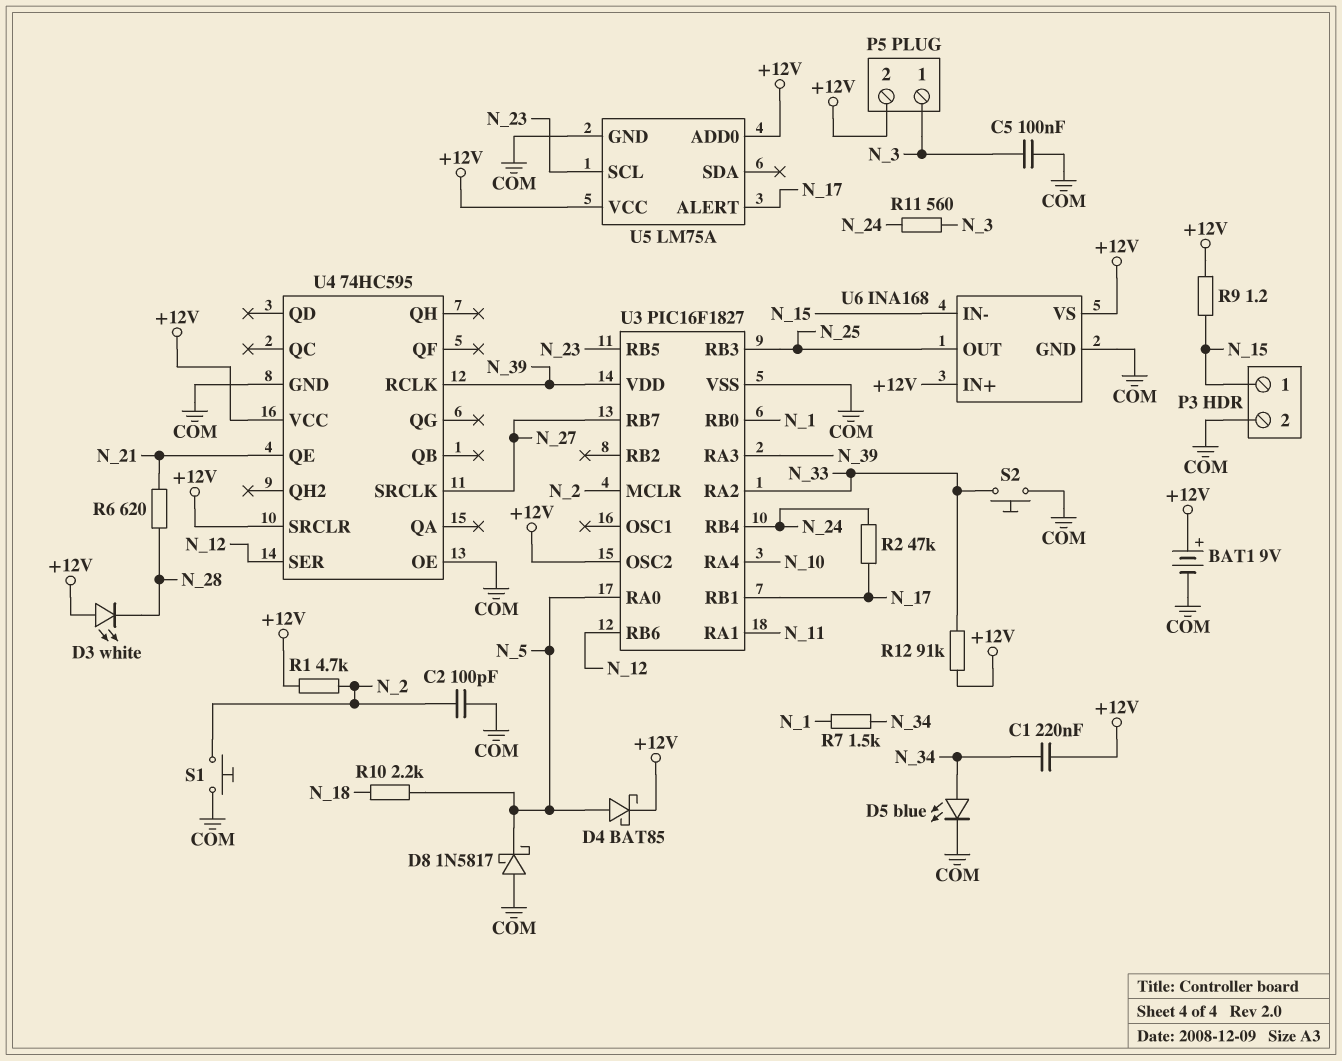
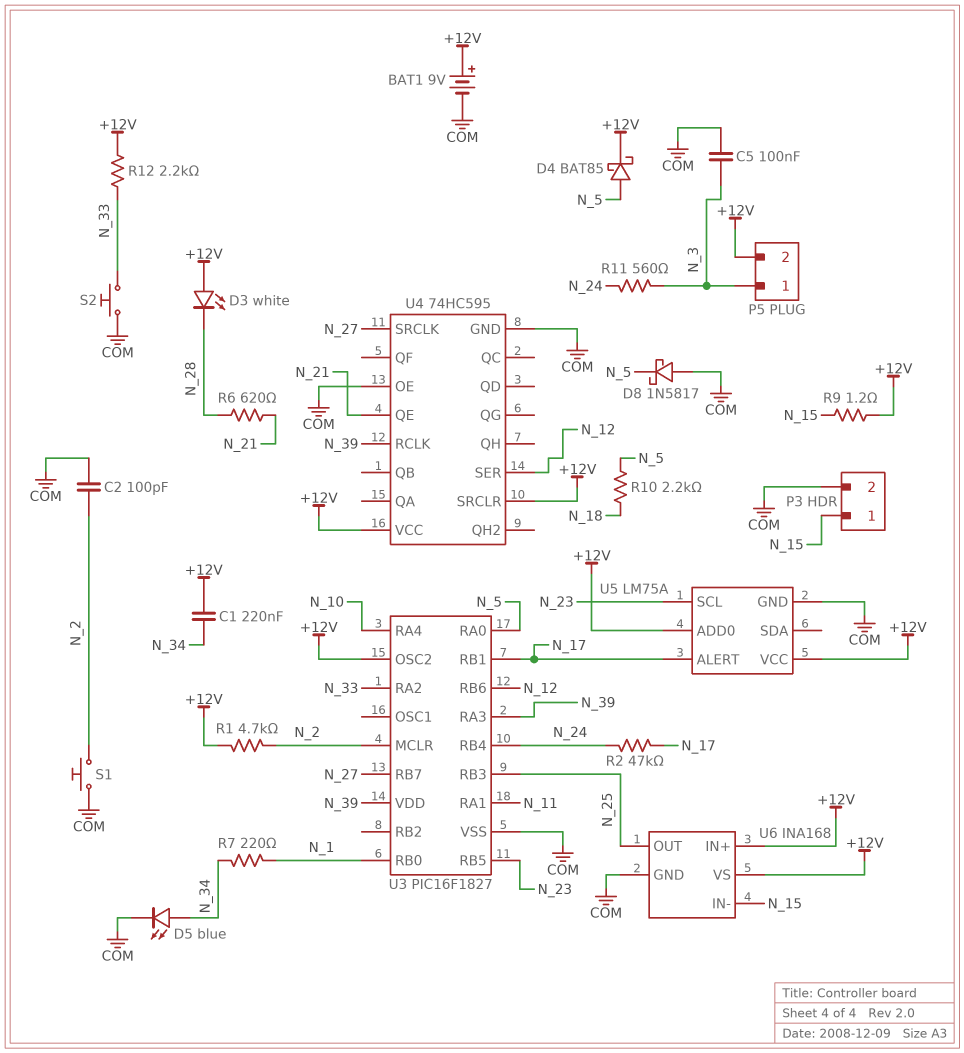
R7: 1.5k (N_1, N_34) -> 220 (N_1, N_34)
R12: 91k (+12V, N_33) -> 2.2k (+12V, N_33)

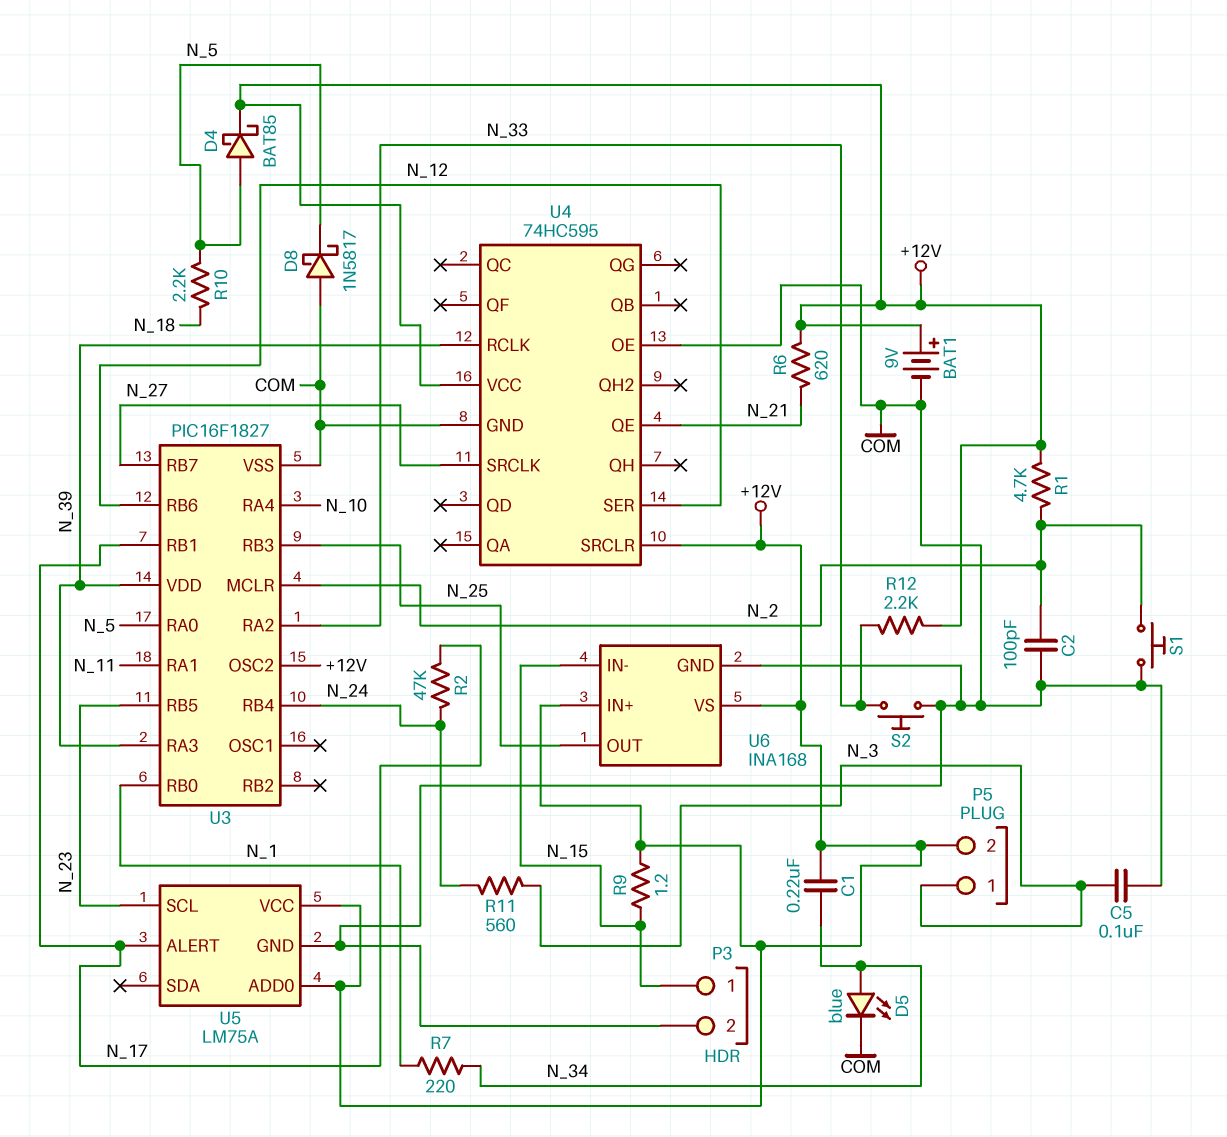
D3: LED white (A +12V, K N_28) -> none
R6: 620 (N_21, N_28) -> 620 (+12V, N_21)

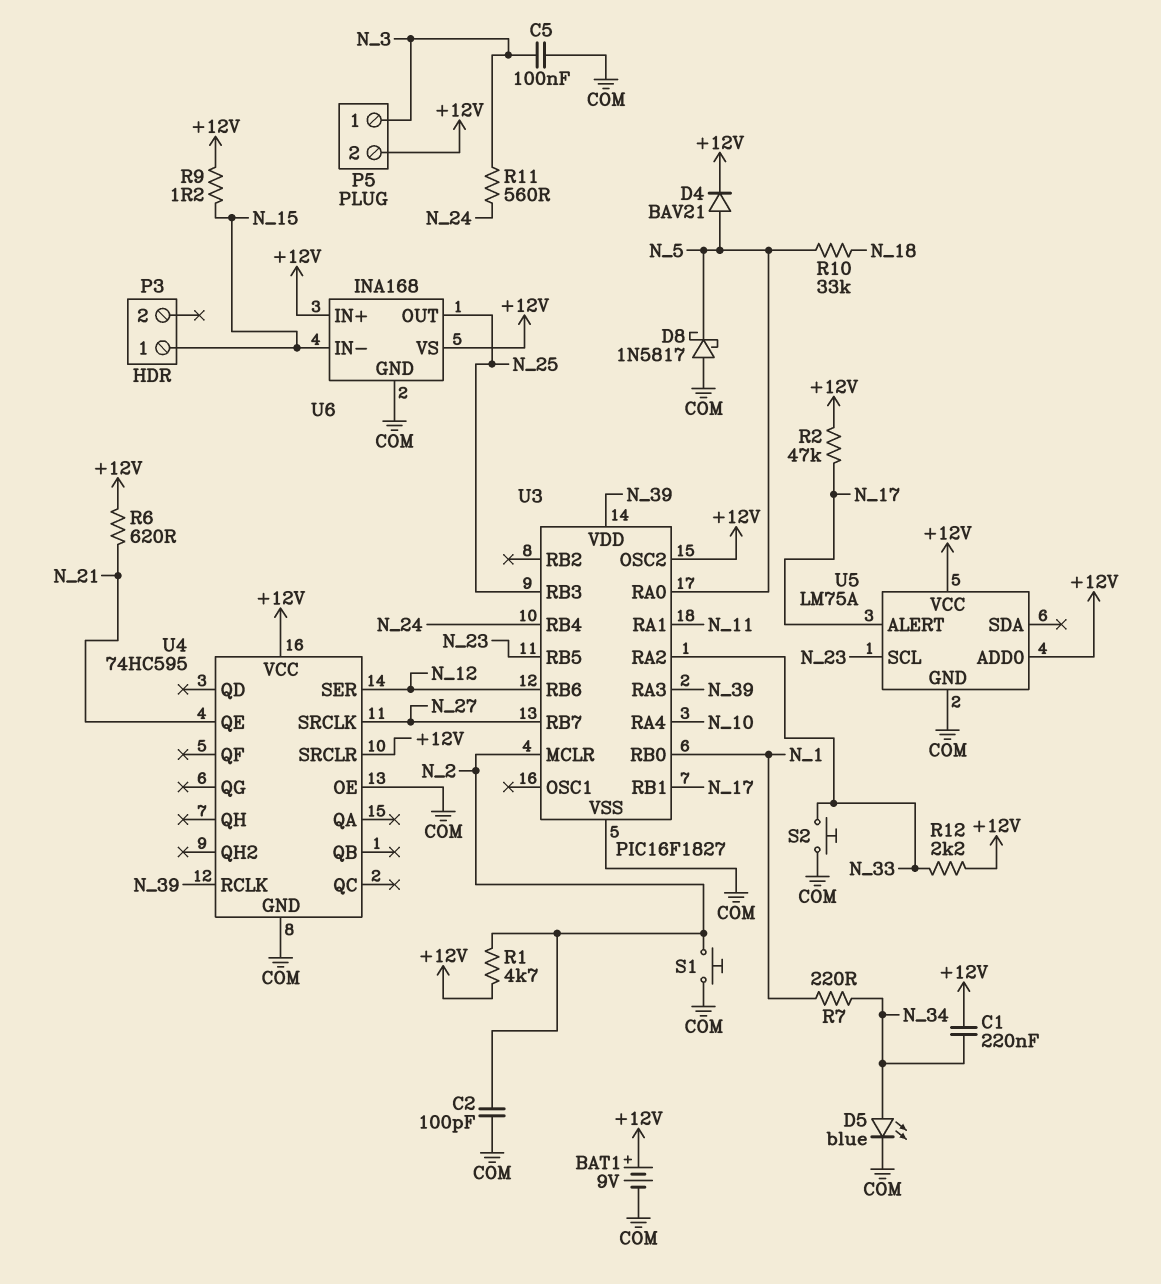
D4: schottky BAT85 (A N_5, K +12V) -> diode BAV21 (A N_5, K +12V)
P3 pin 2: COM -> none
R2: 47k (N_17, N_24) -> 47k (+12V, N_17)
R10: 2.2k (N_5, N_18) -> 33k (N_5, N_18)

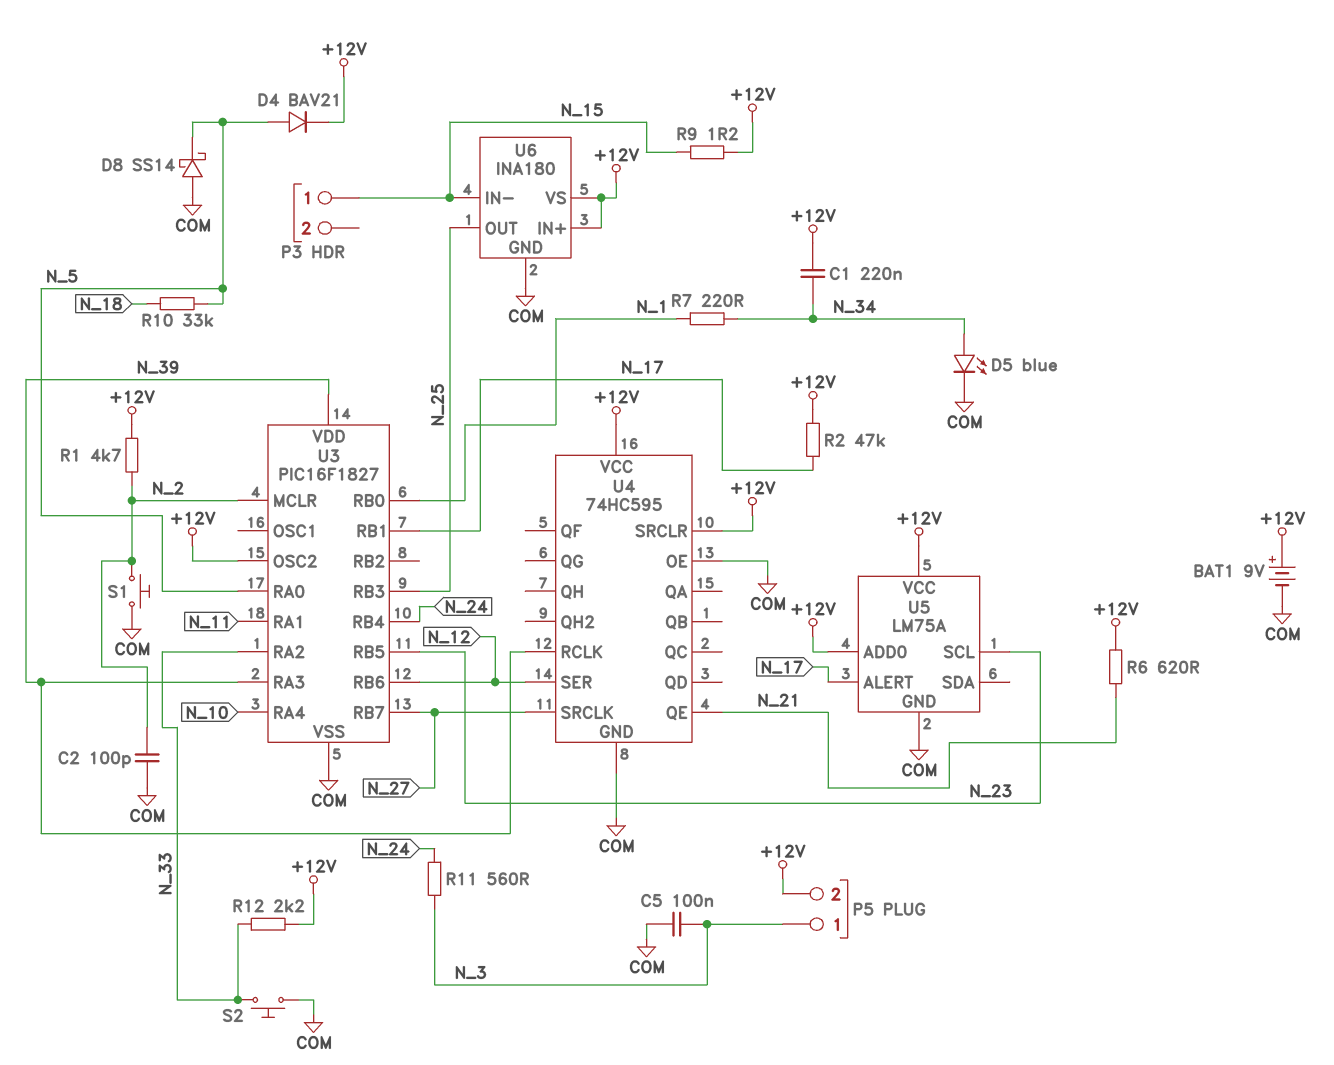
D8: schottky 1N5817 (A COM, K N_5) -> schottky SS14 (A COM, K N_5)
U6: INA168 -> INA180

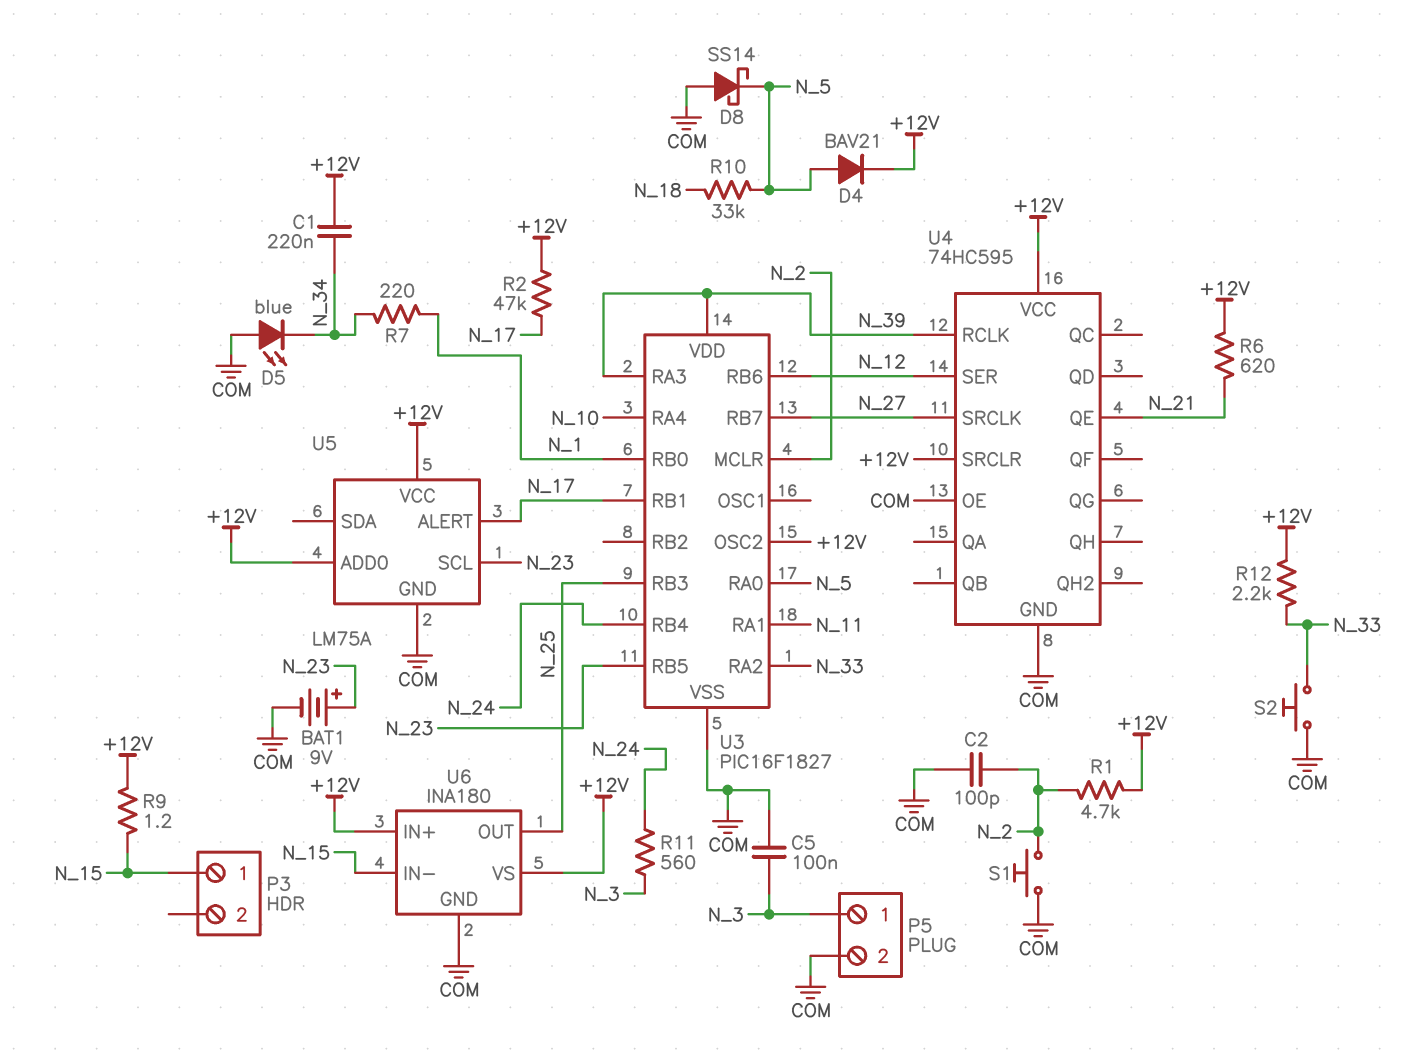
BAT1: 9V (plus +12V, minus COM) -> 9V (plus N_23, minus COM)
D5: LED blue (A N_34, K COM) -> LED blue (A COM, K N_34)
P5 pin 2: +12V -> COM

